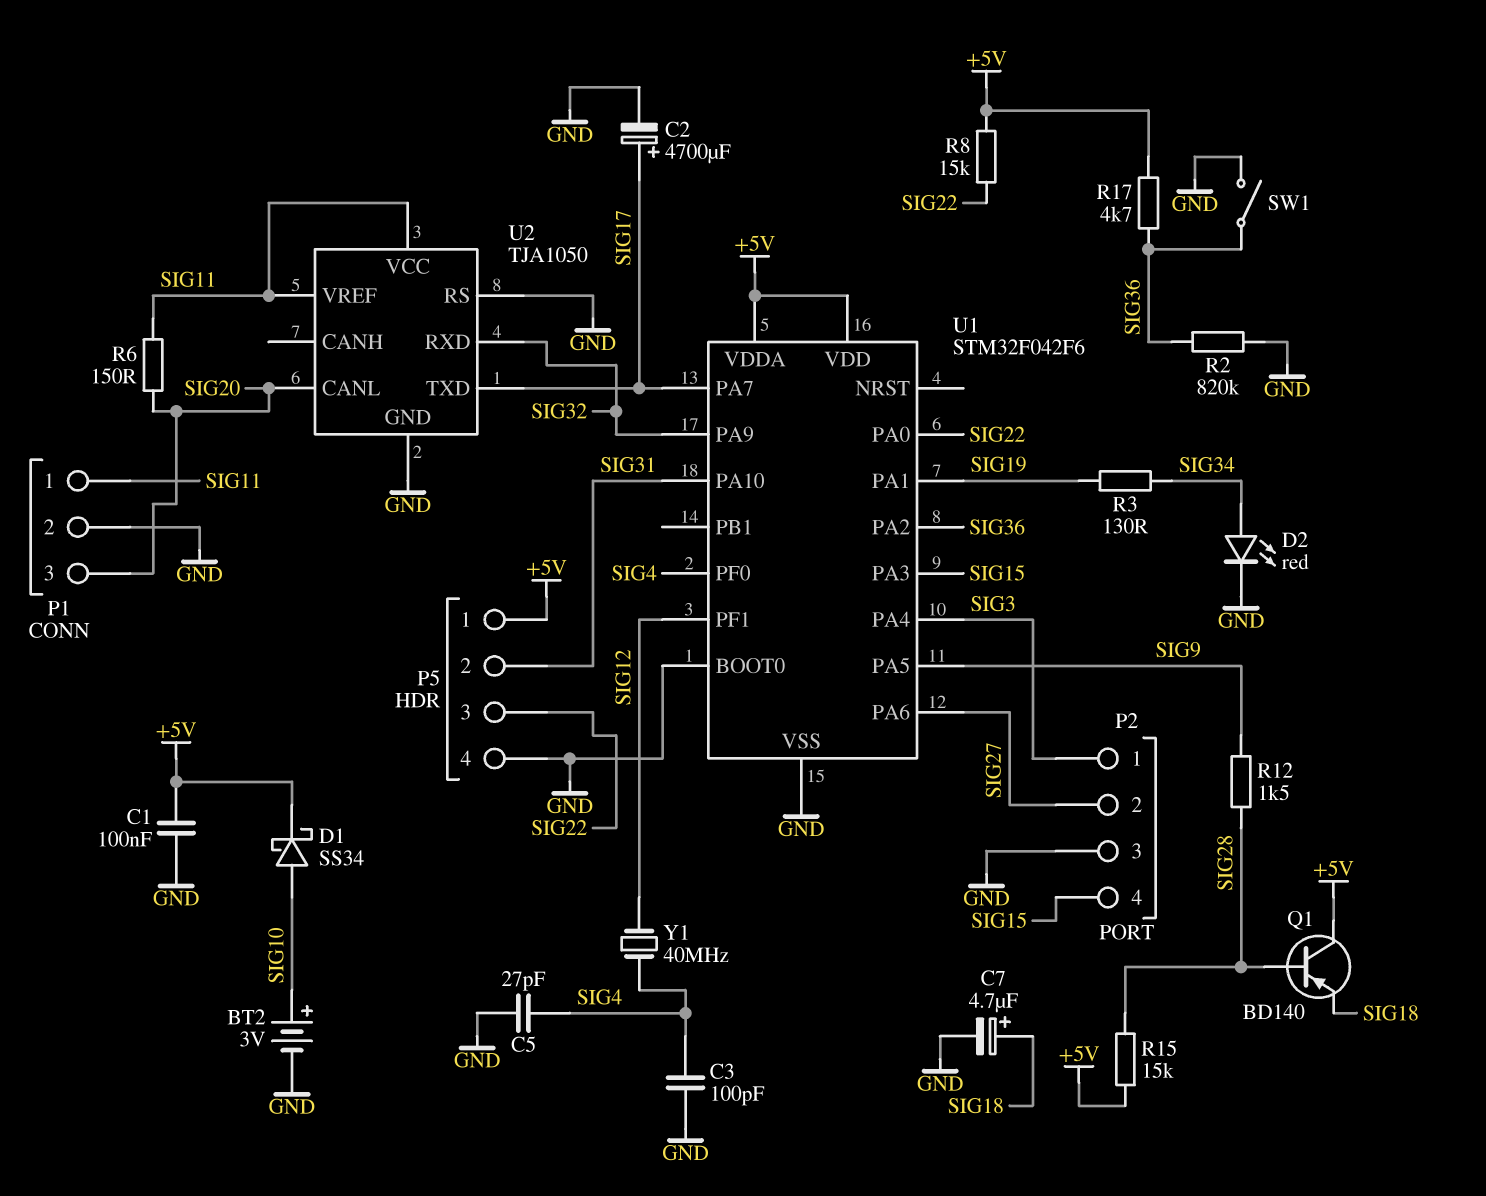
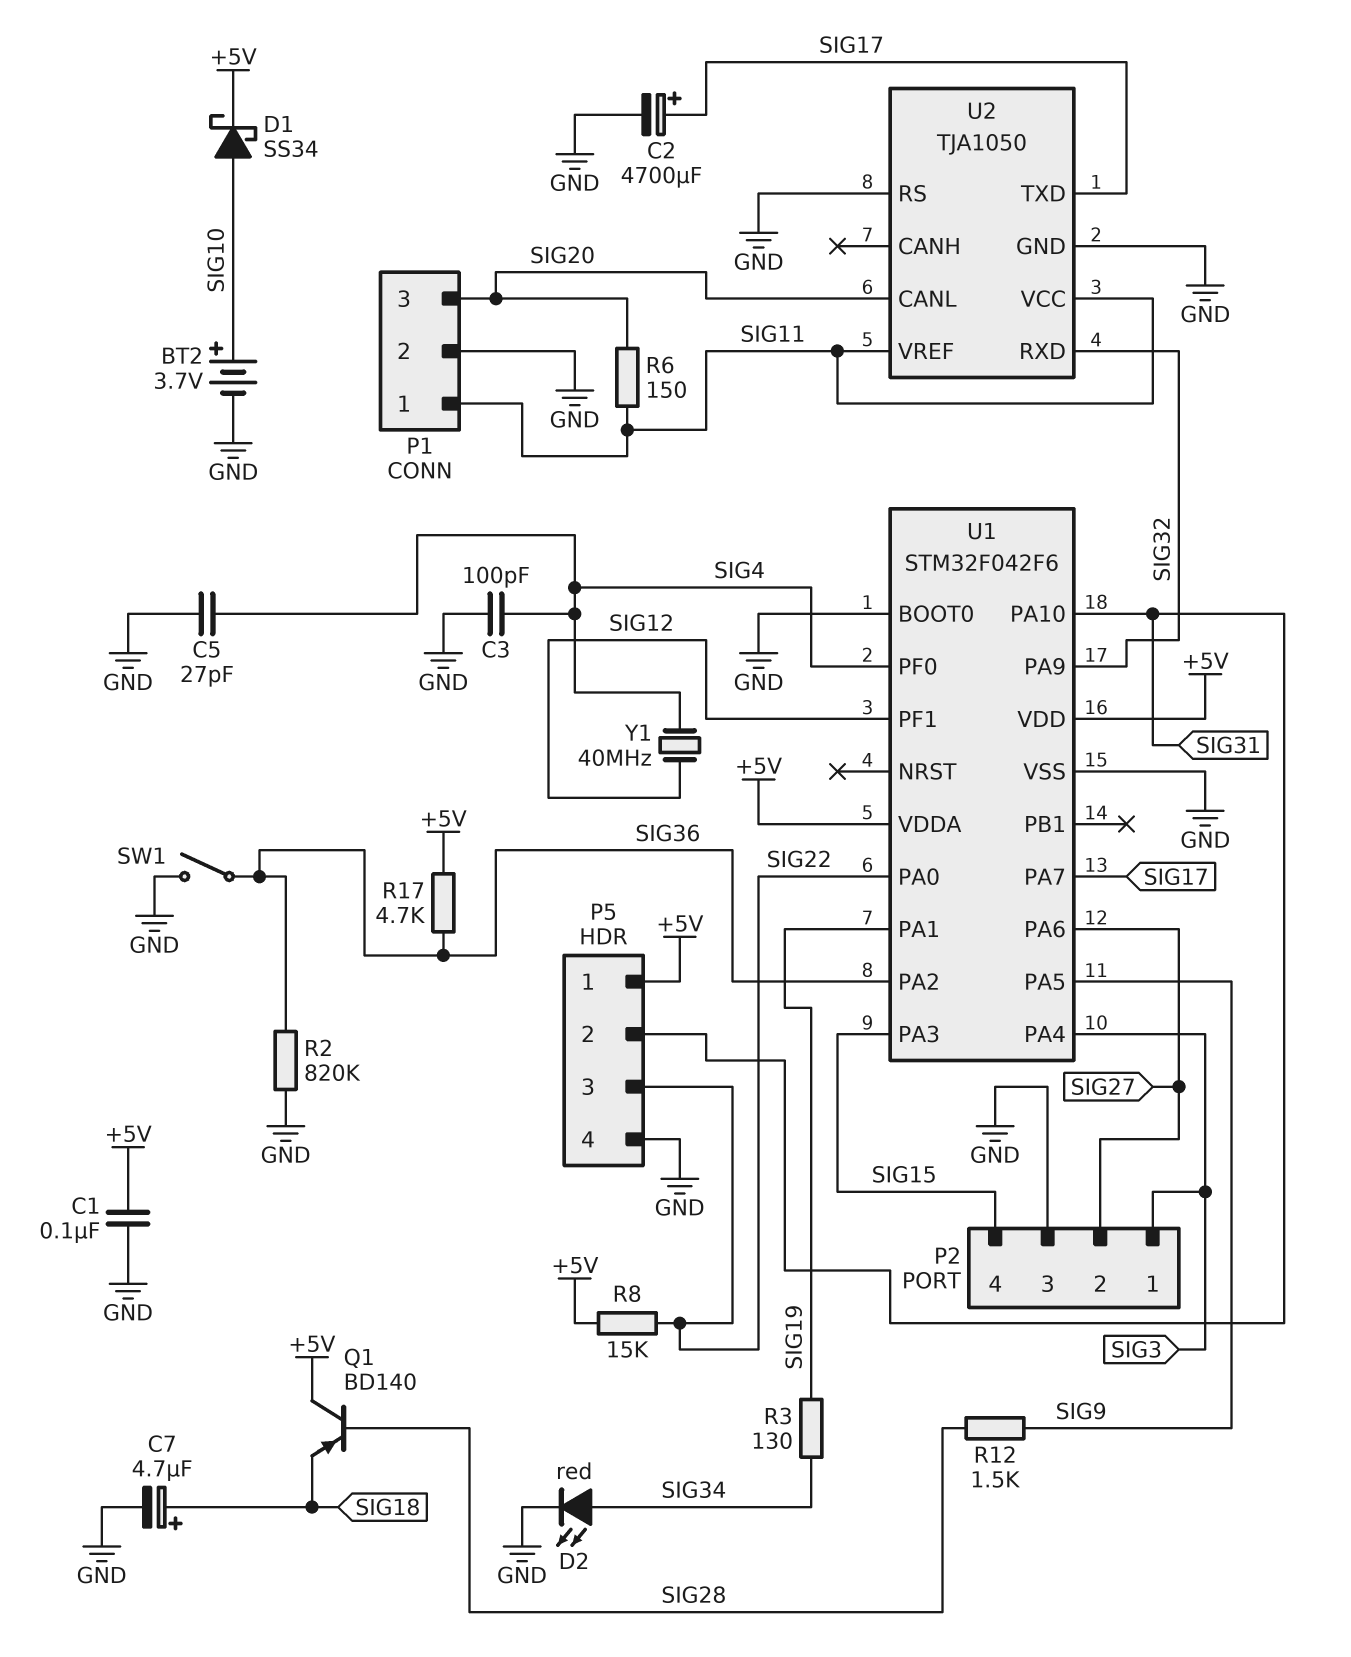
BT2: 3V (plus SIG10, minus GND) -> 3.7V (plus SIG10, minus GND)
R15: 15k (+5V, SIG28) -> none

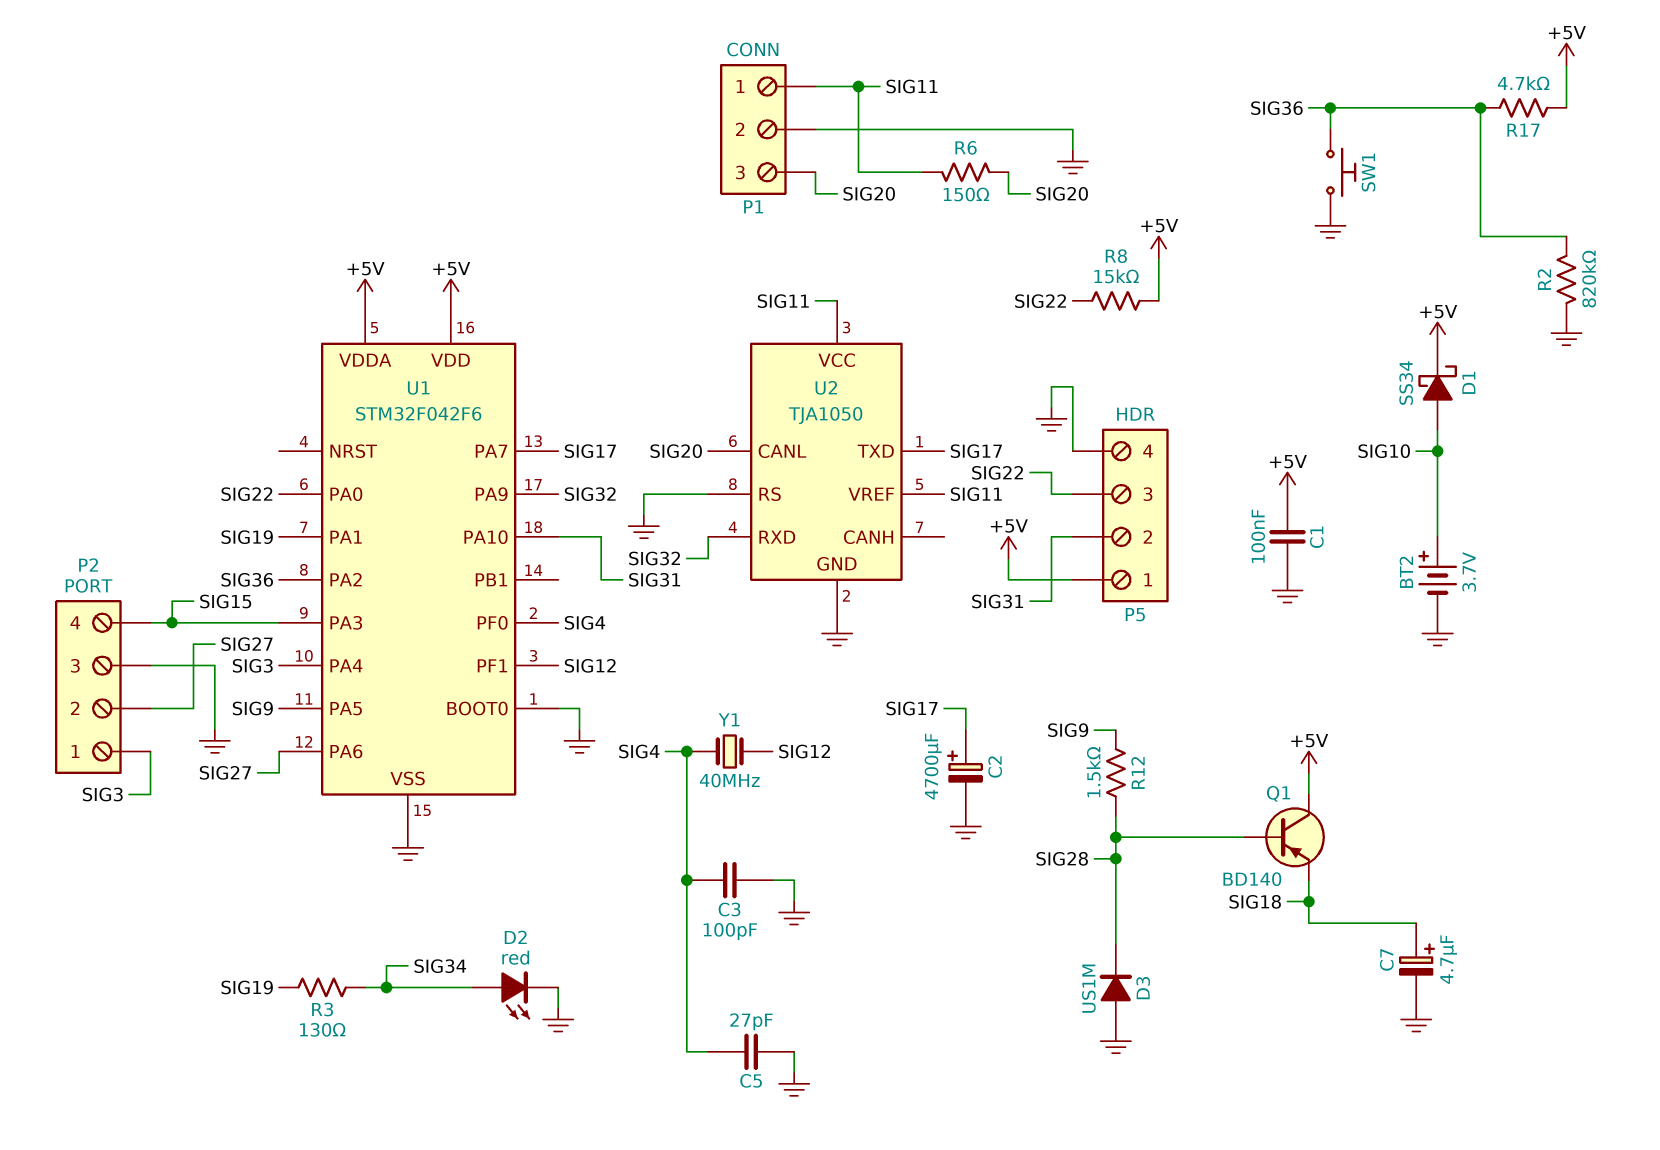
D3: none -> diode US1M (A GND, K SIG28)
SW1: switch (GND, SIG36) -> button (GND, SIG36)

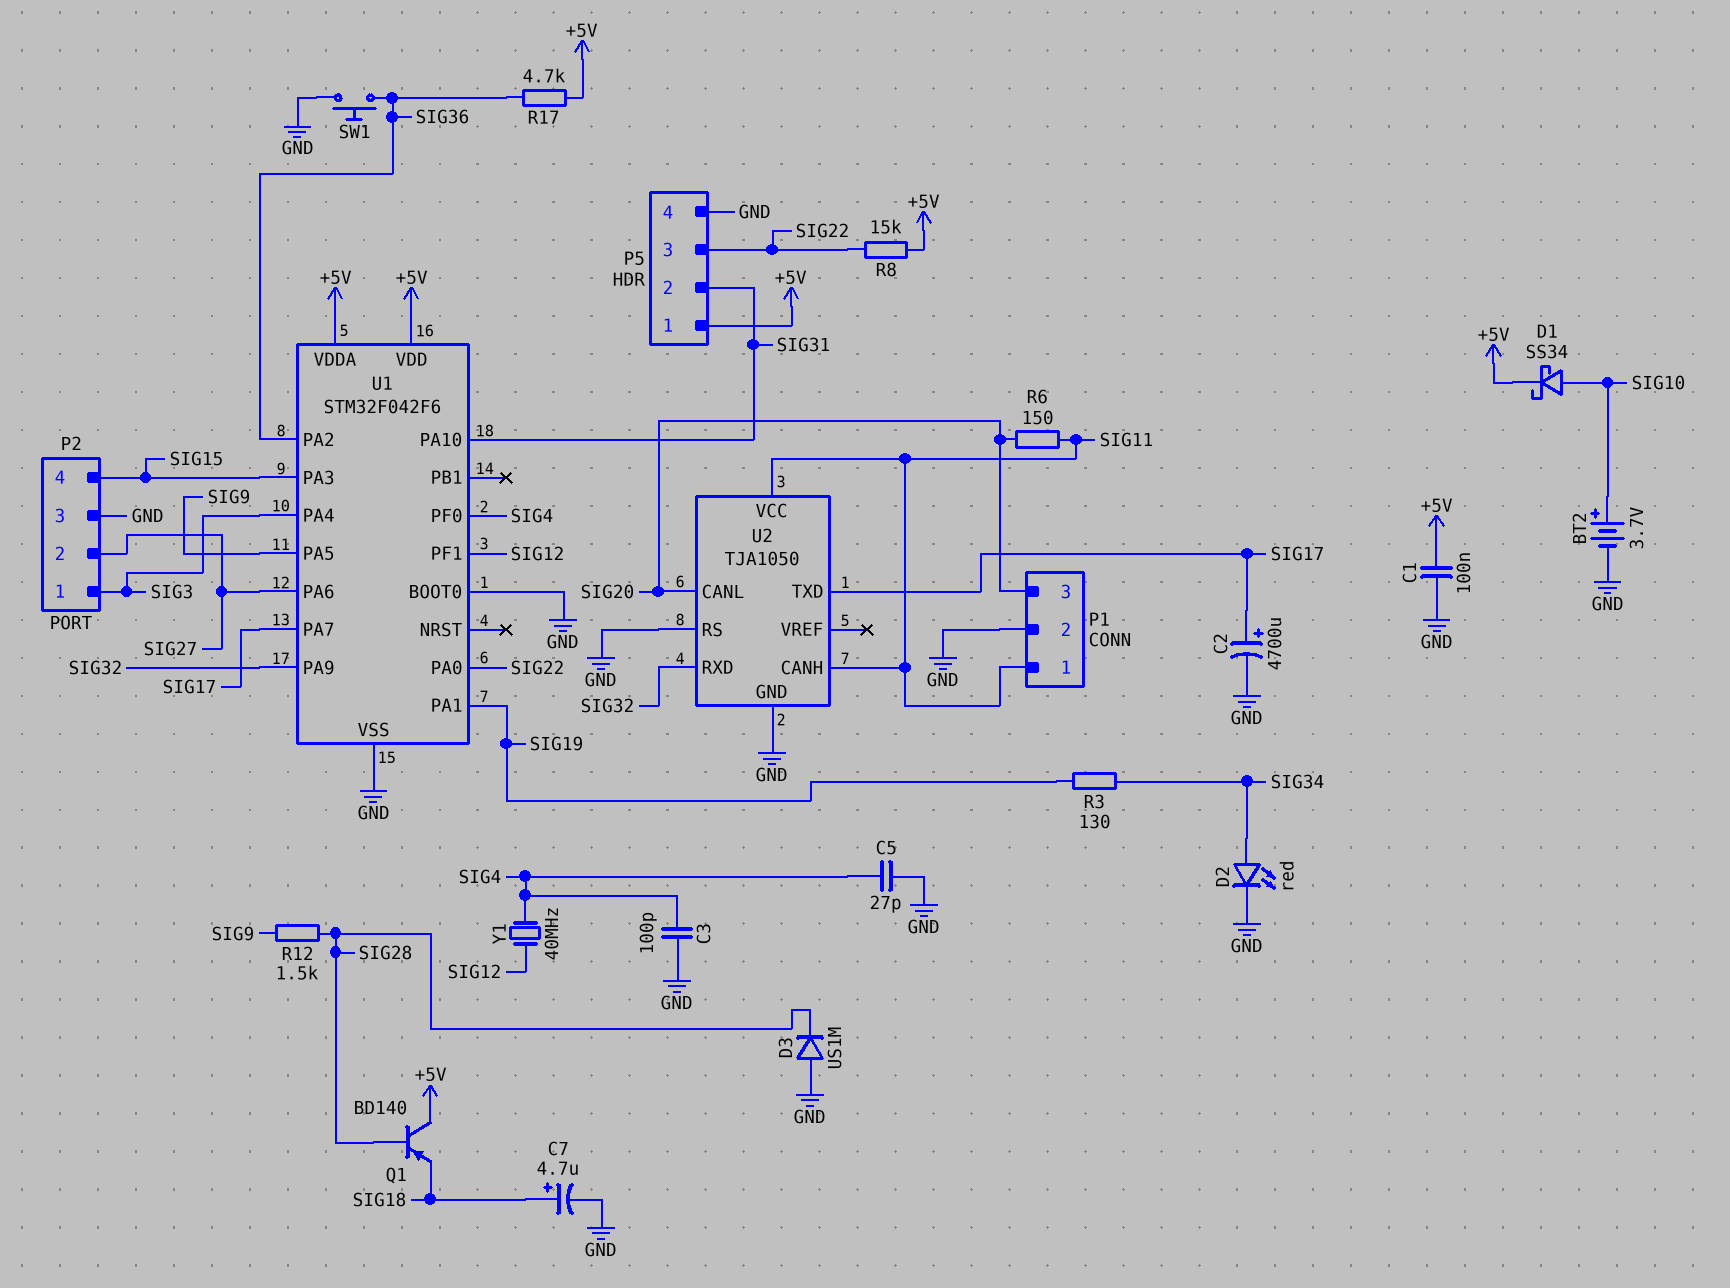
R2: 820k (GND, SIG36) -> none
U2 pin CANH: none -> SIG11
U2 pin VREF: SIG11 -> none

